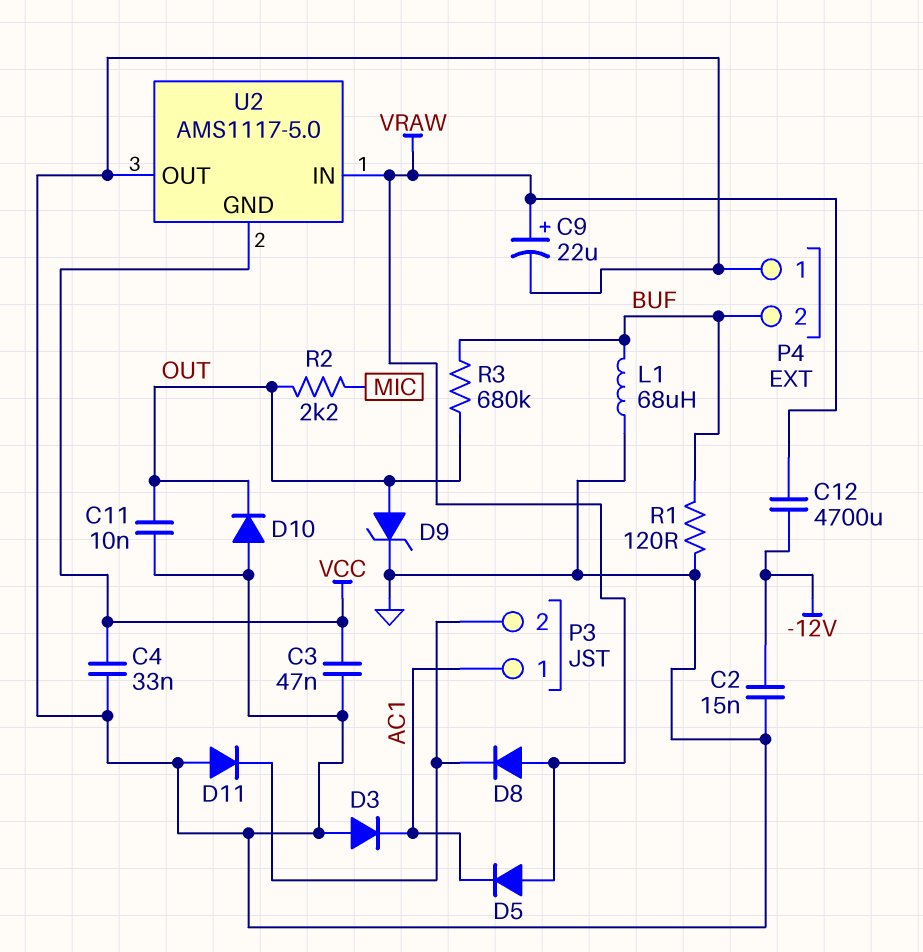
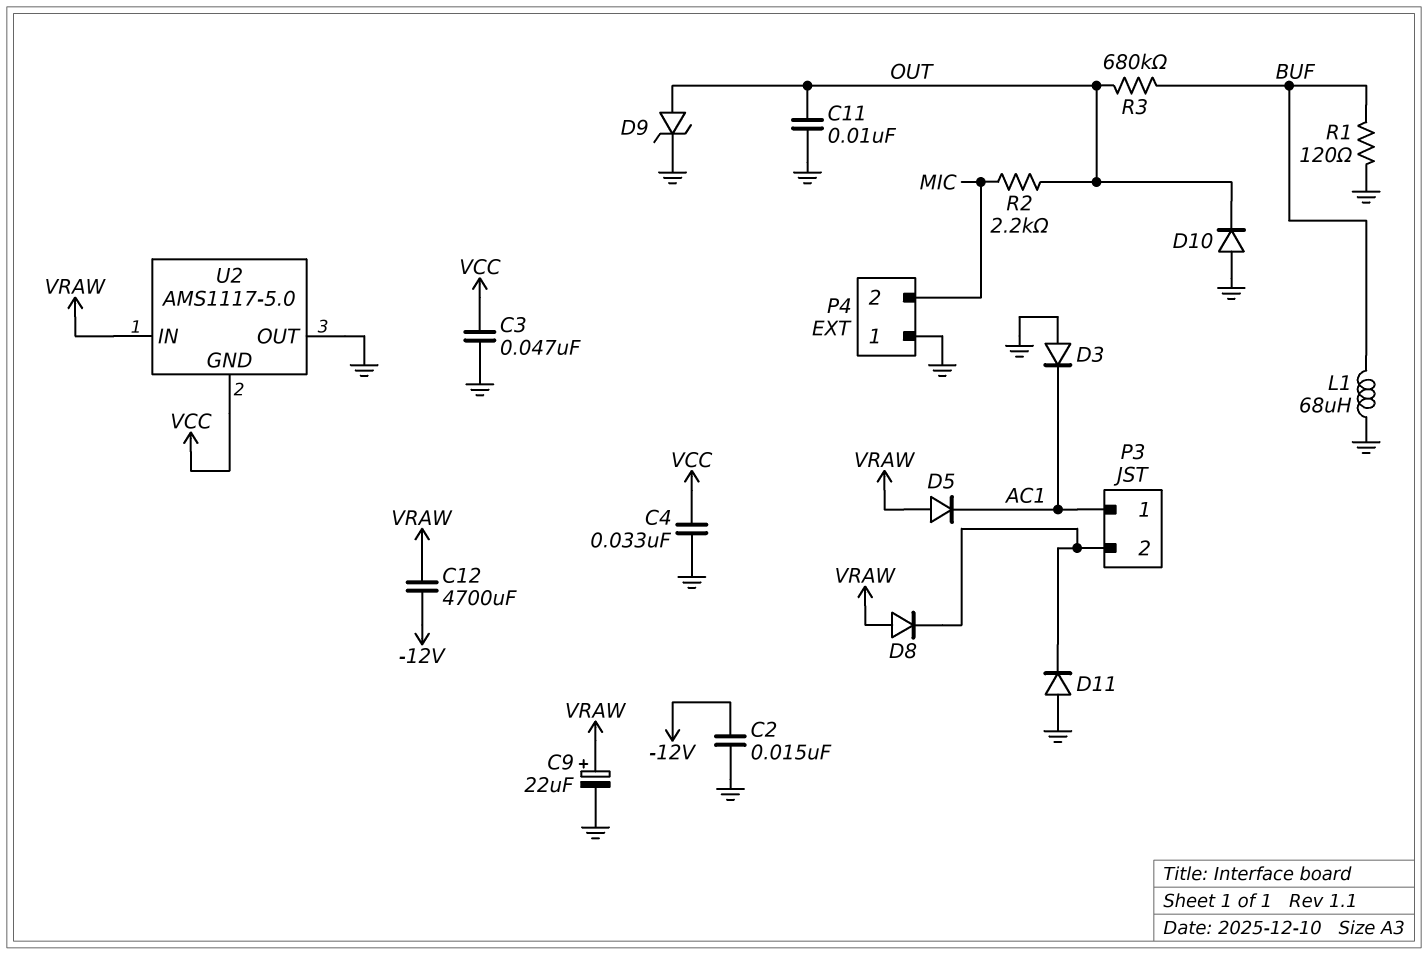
P4 pin 2: BUF -> MIC

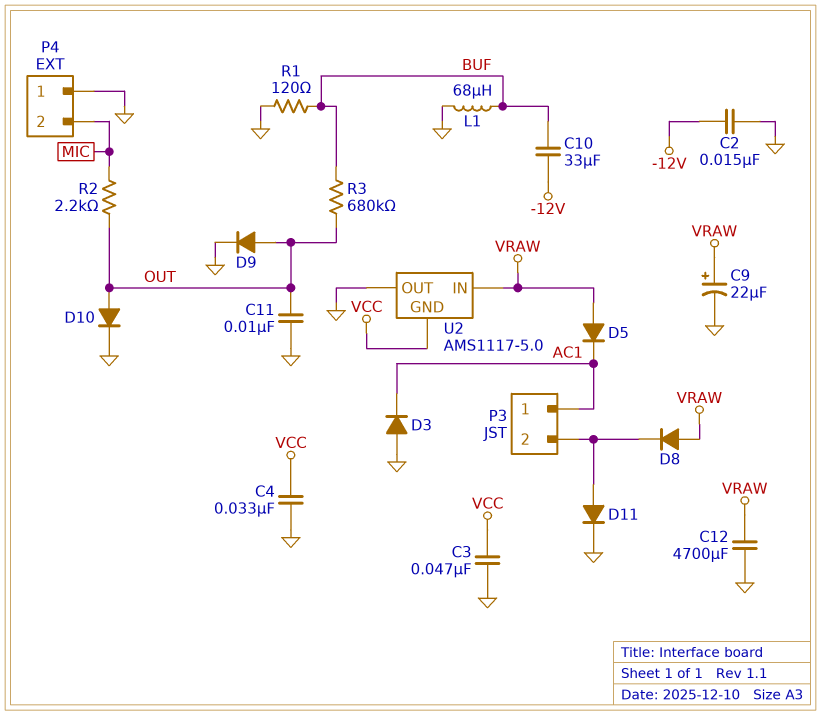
C10: none -> 33uF (-12V, BUF)
C12: 4700uF (-12V, VRAW) -> 4700uF (GND, VRAW)
D9: zener (A OUT, K GND) -> diode (A OUT, K GND)
D10: diode (A GND, K OUT) -> diode (A OUT, K GND)
D11: diode (A GND, K P3/2) -> diode (A P3/2, K GND)

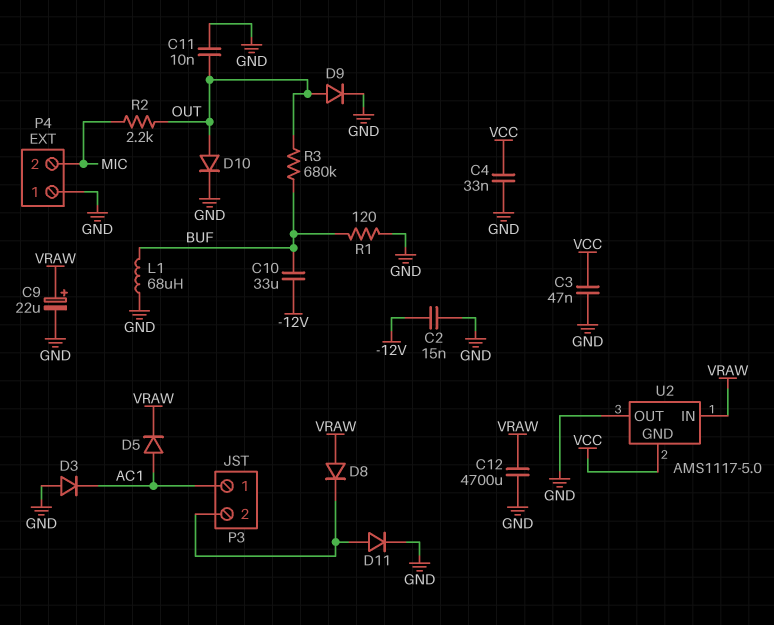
D5: diode (A VRAW, K AC1) -> diode (A AC1, K VRAW)

